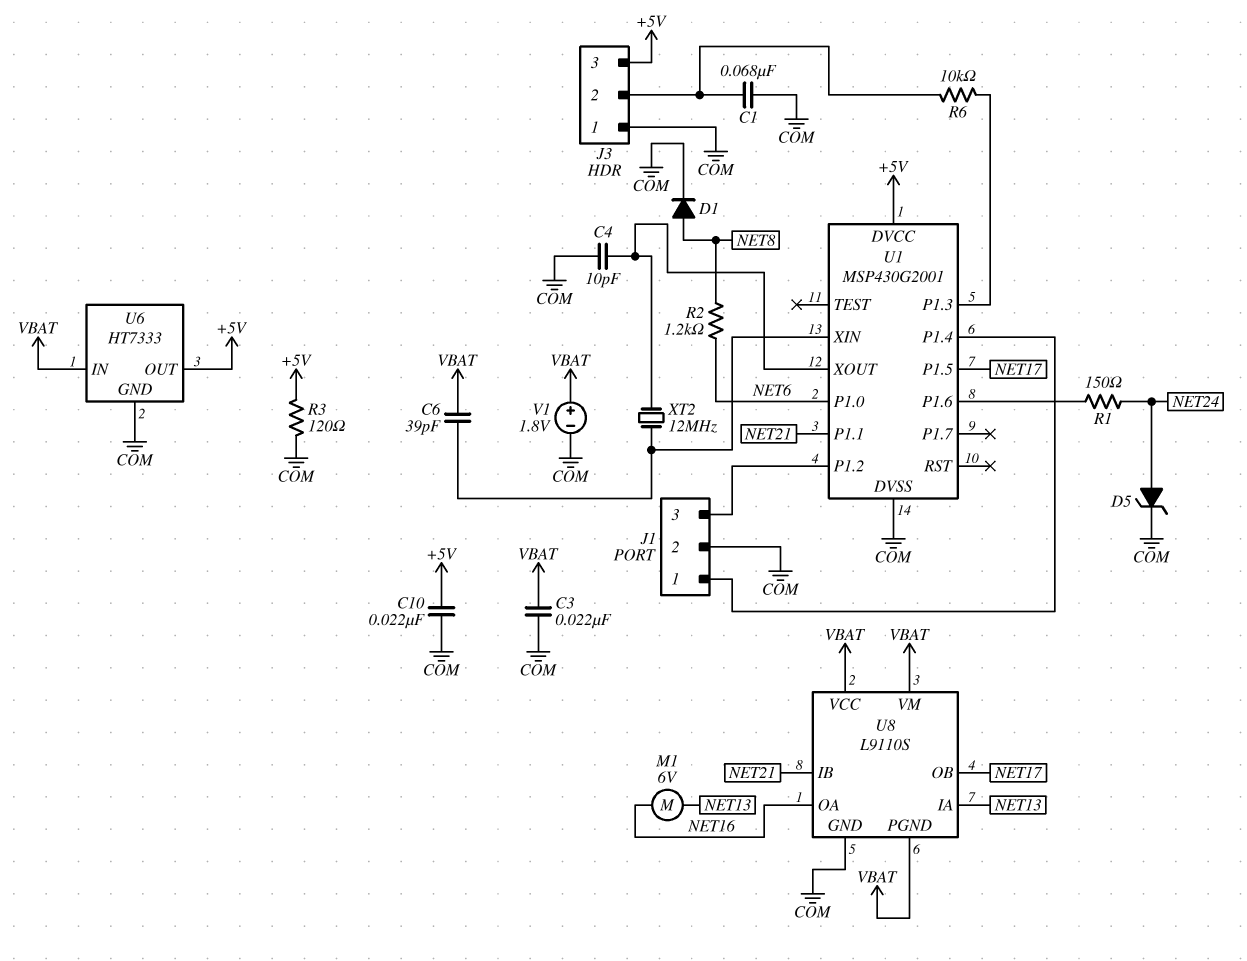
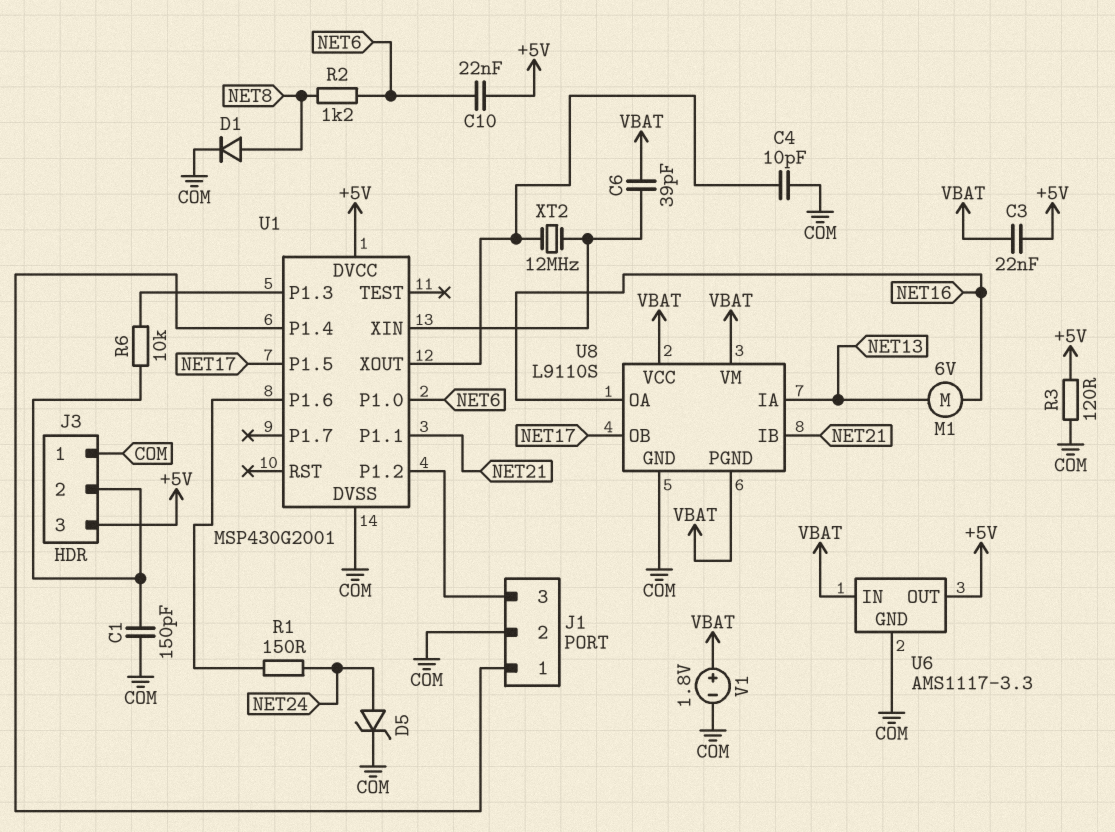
C1: 68nF (COM, J3/2) -> 150pF (COM, J3/2)
C3: 22nF (COM, VBAT) -> 22nF (+5V, VBAT)
C10: 22nF (+5V, COM) -> 22nF (+5V, NET6)
U6: HT7333 -> AMS1117-3.3

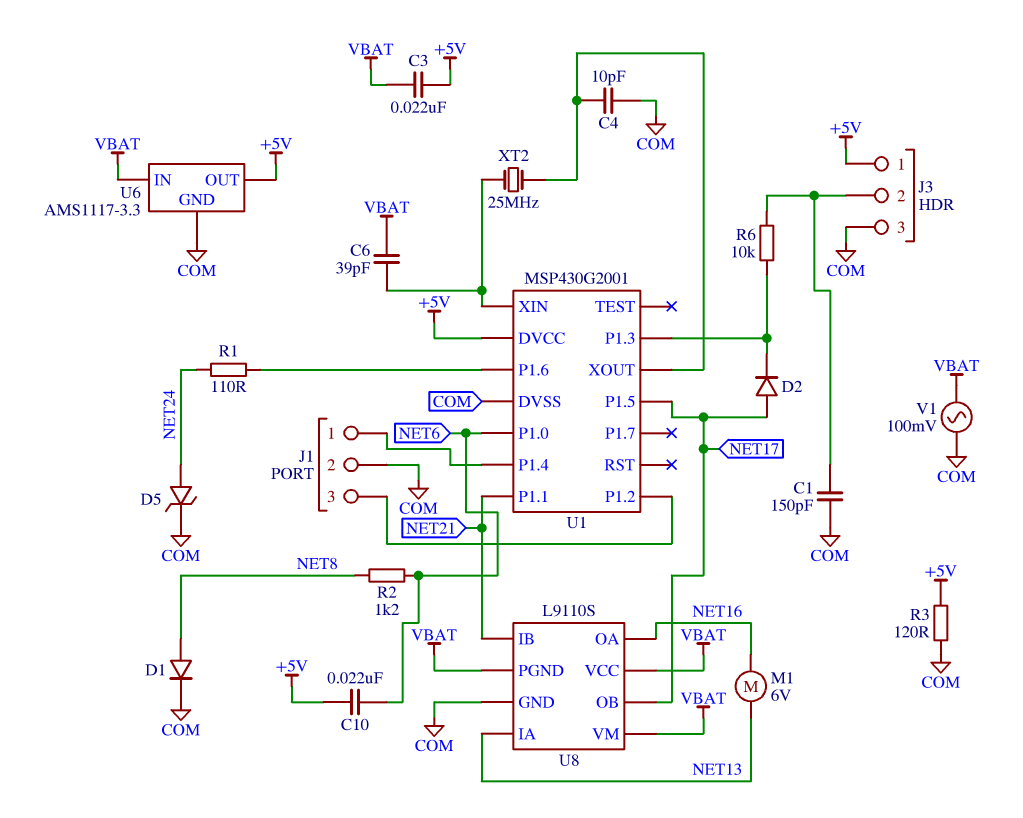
D2: none -> diode (A NET17, K U1/P1.3)
J3 pin 1: COM -> +5V
J3 pin 3: +5V -> COM
R1: 150 (NET24, U1/P1.6) -> 110 (NET24, U1/P1.6)
V1: 1.8V (plus VBAT, minus COM) -> AC 100mV (COM, VBAT)
XT2: 12MHz (U1/XIN, U1/XOUT) -> 25MHz (U1/XIN, U1/XOUT)

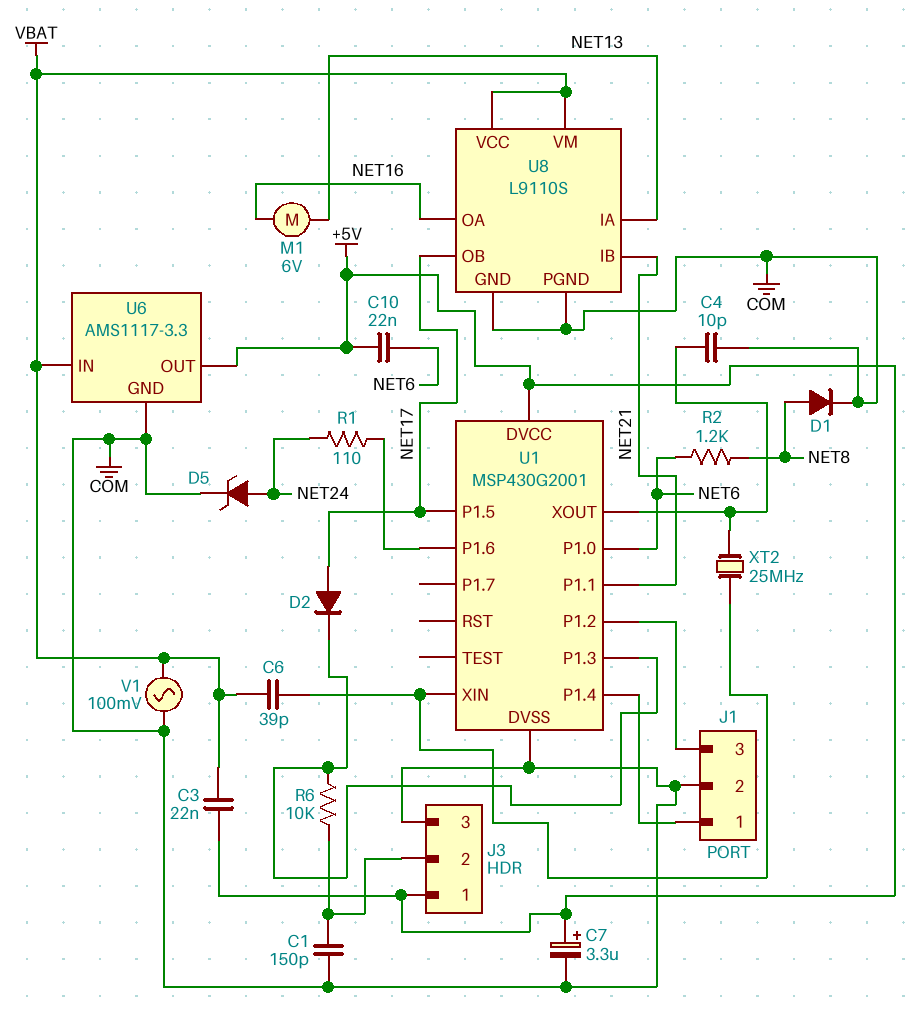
C7: none -> 3.3uF (plus +5V, minus COM)
R3: 120 (+5V, COM) -> none
U8 pin PGND: VBAT -> COM

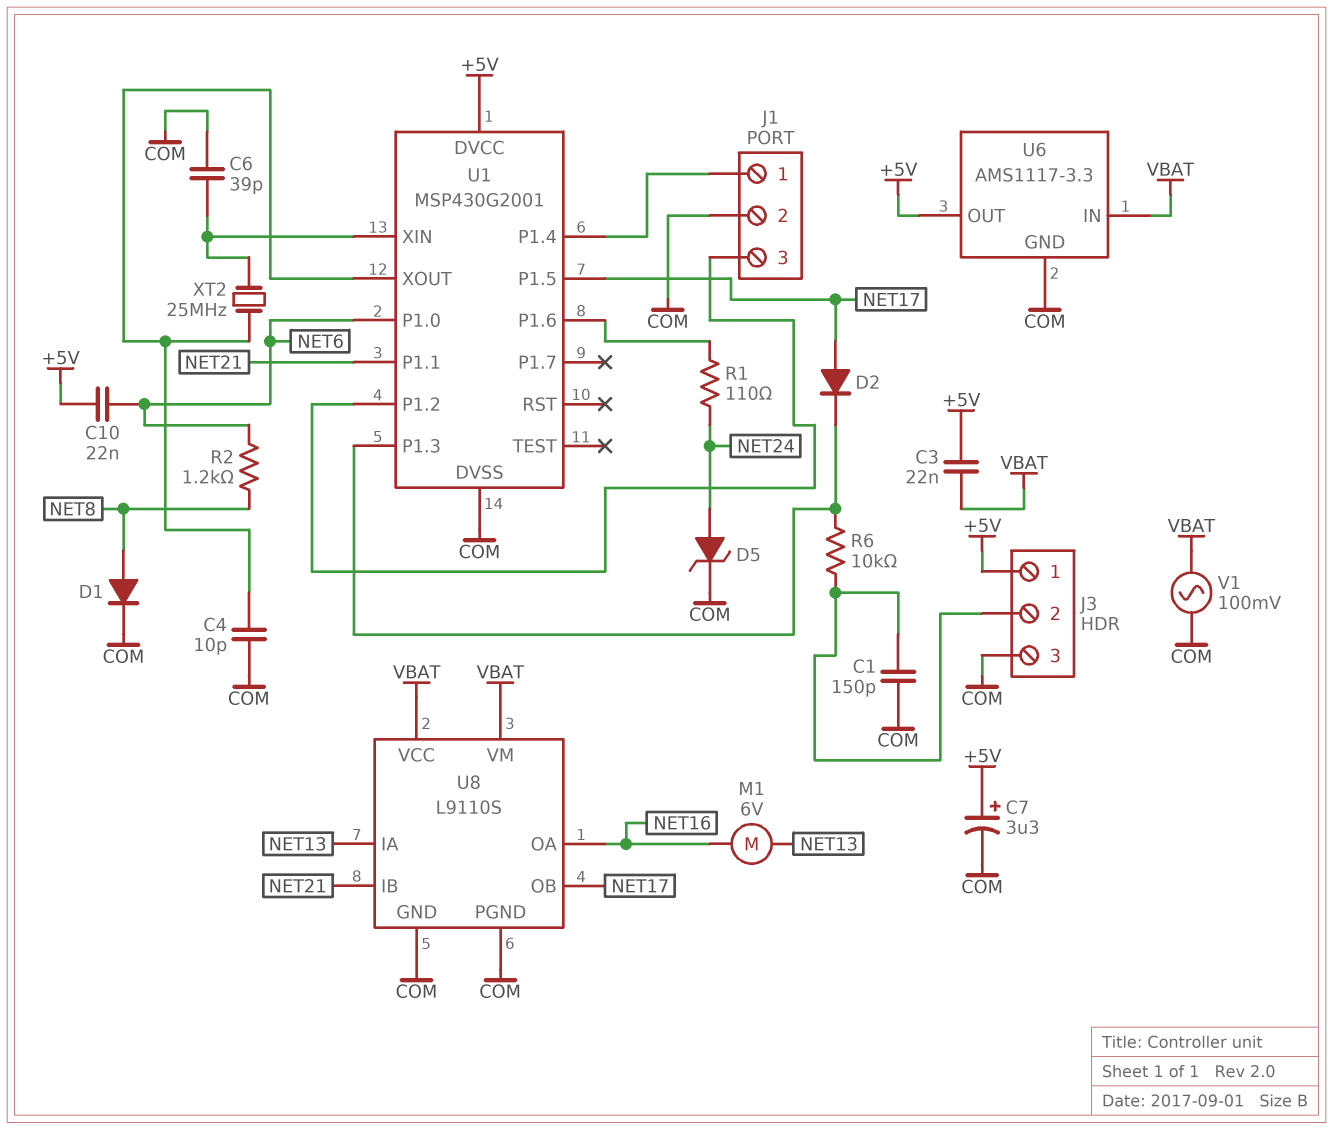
C6: 39pF (U1/XIN, VBAT) -> 39pF (COM, U1/XIN)

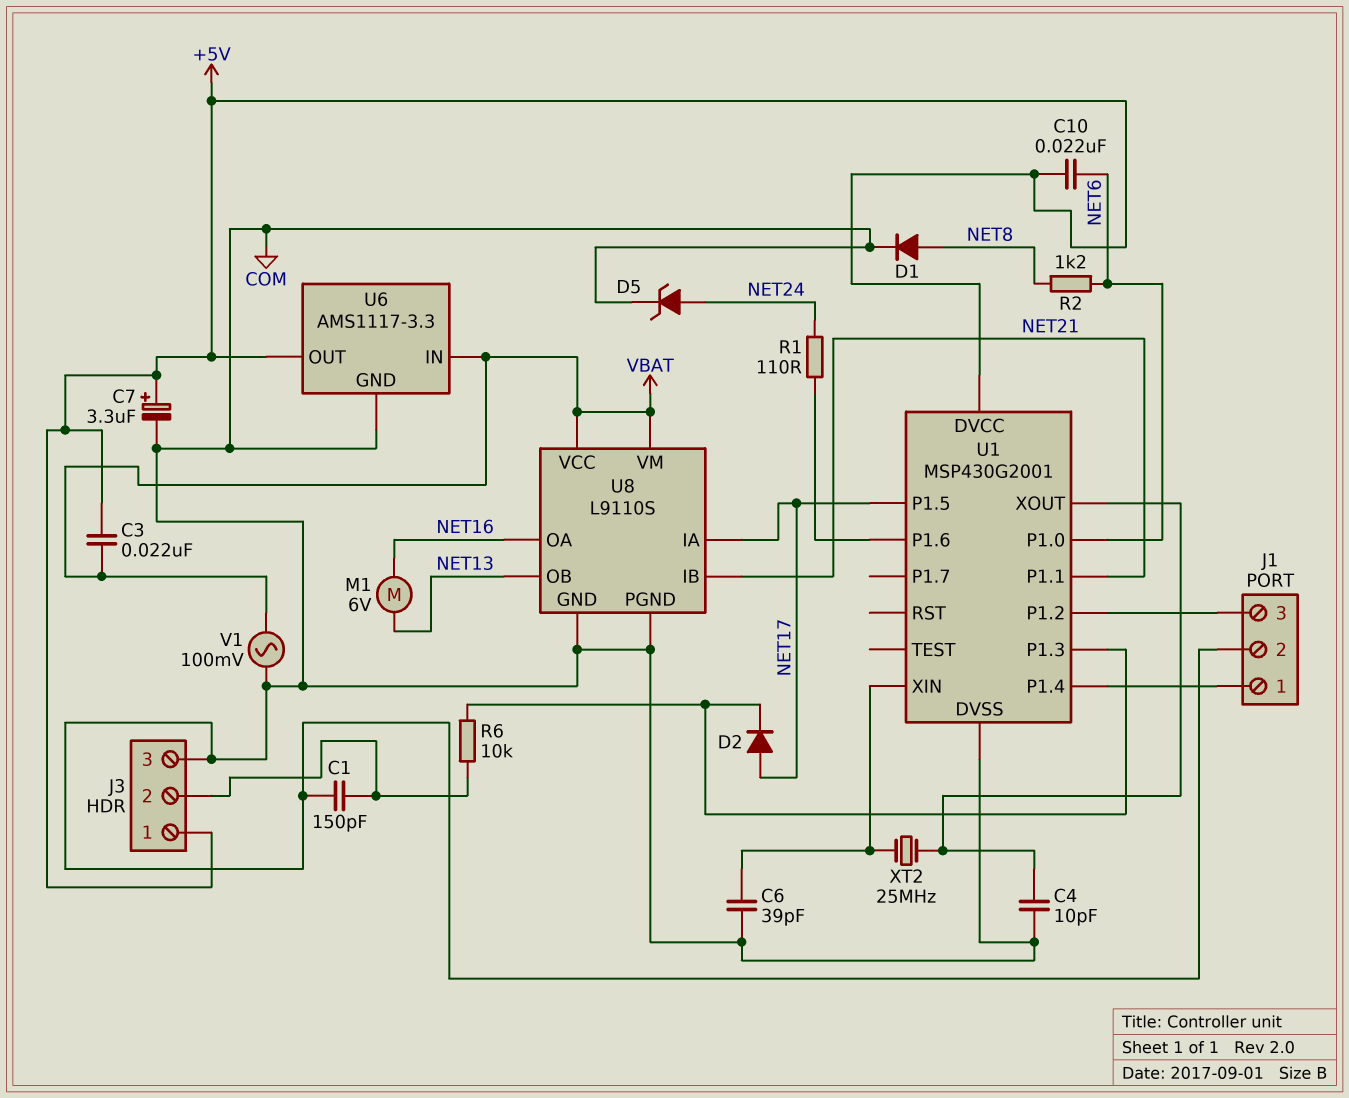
U8 pin IA: NET13 -> NET17
U8 pin OB: NET17 -> NET13

